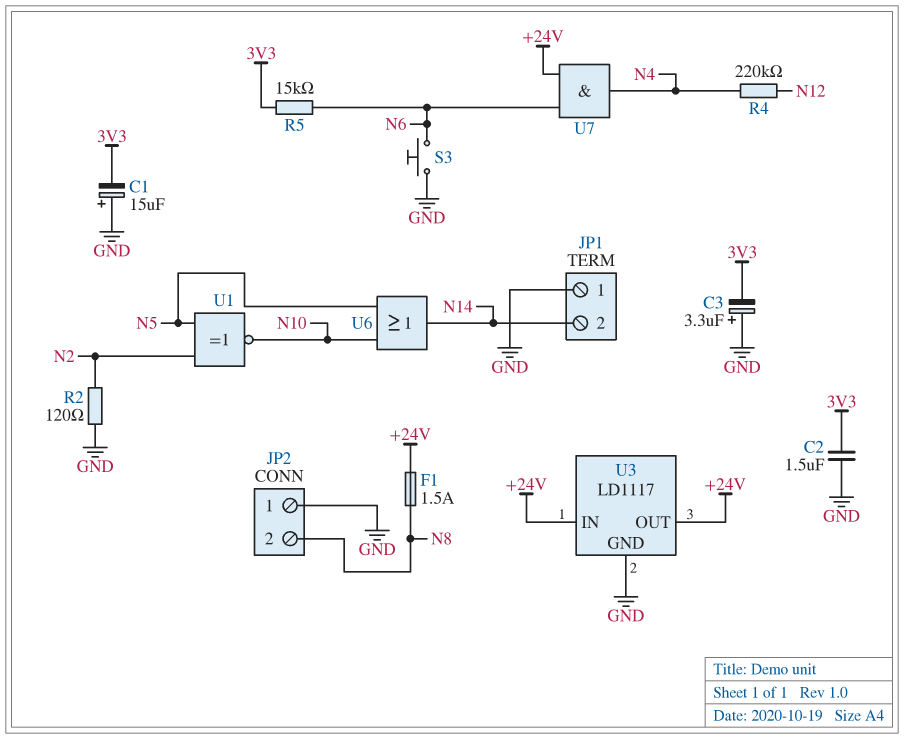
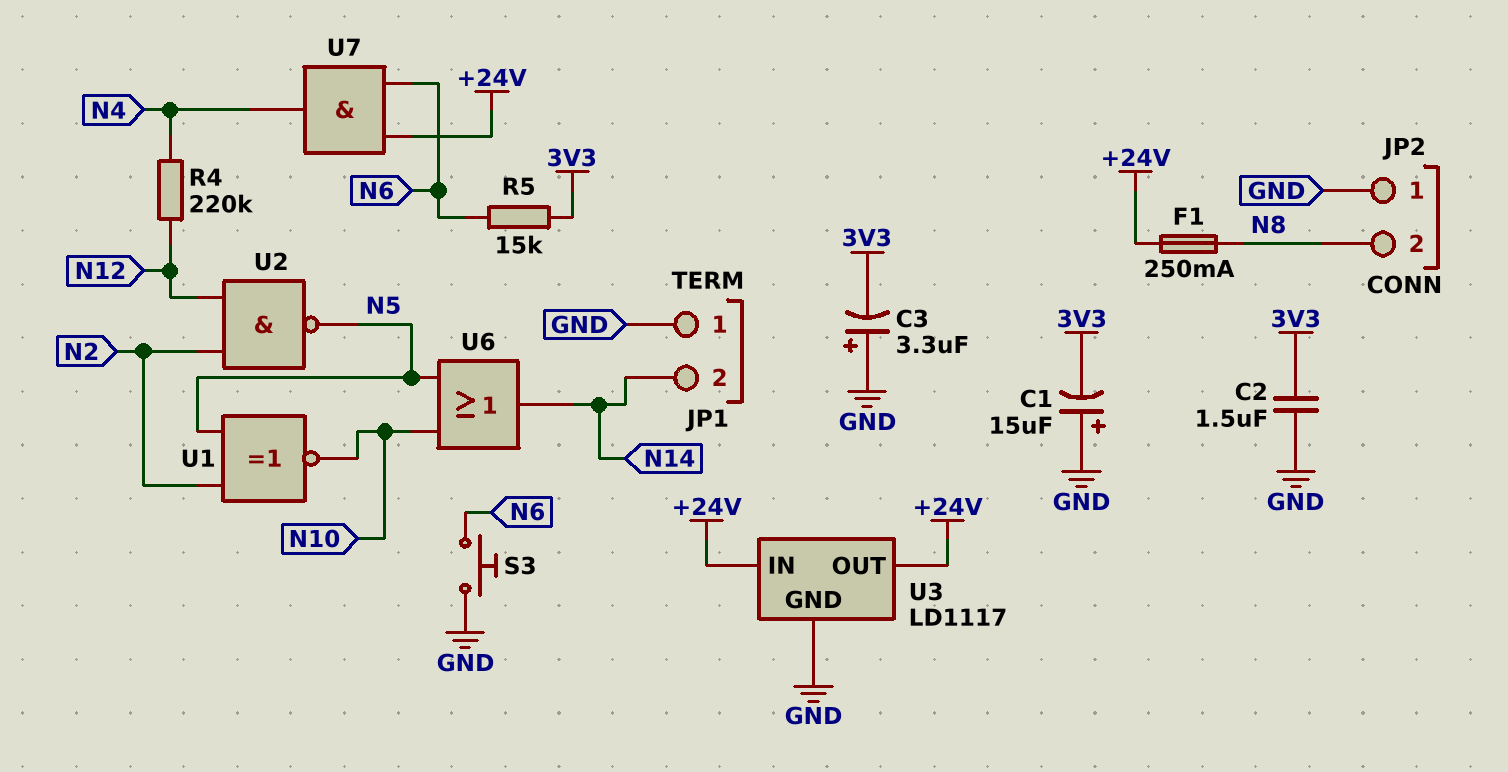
F1: 1.5A (+24V, N8) -> 250mA (+24V, N8)
R2: 120 (GND, N2) -> none
U2: none -> NAND (in N2, in N12, out N5)

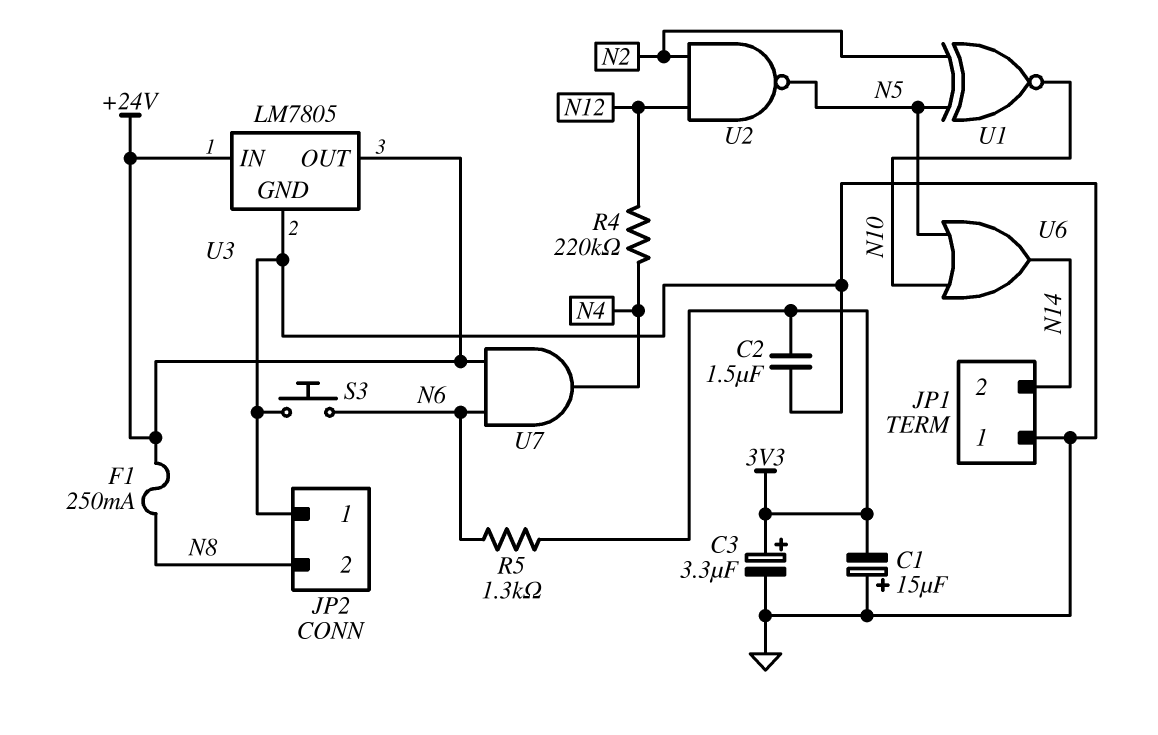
C3: 3.3uF (plus GND, minus 3V3) -> 3.3uF (plus 3V3, minus GND)
R5: 15k (3V3, N6) -> 1.3k (3V3, N6)
U3: LD1117 -> LM7805

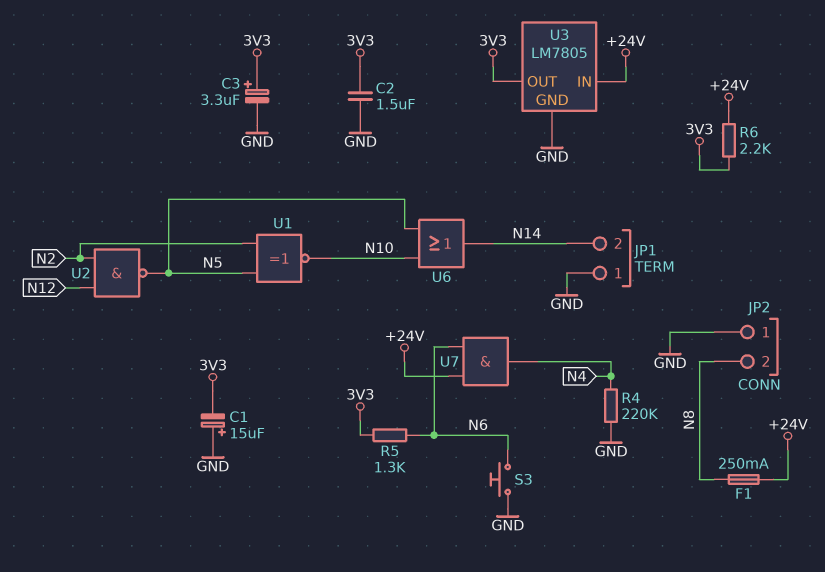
R4: 220k (N4, N12) -> 220k (GND, N4)
R6: none -> 2.2k (+24V, 3V3)
U3 pin OUT: +24V -> 3V3

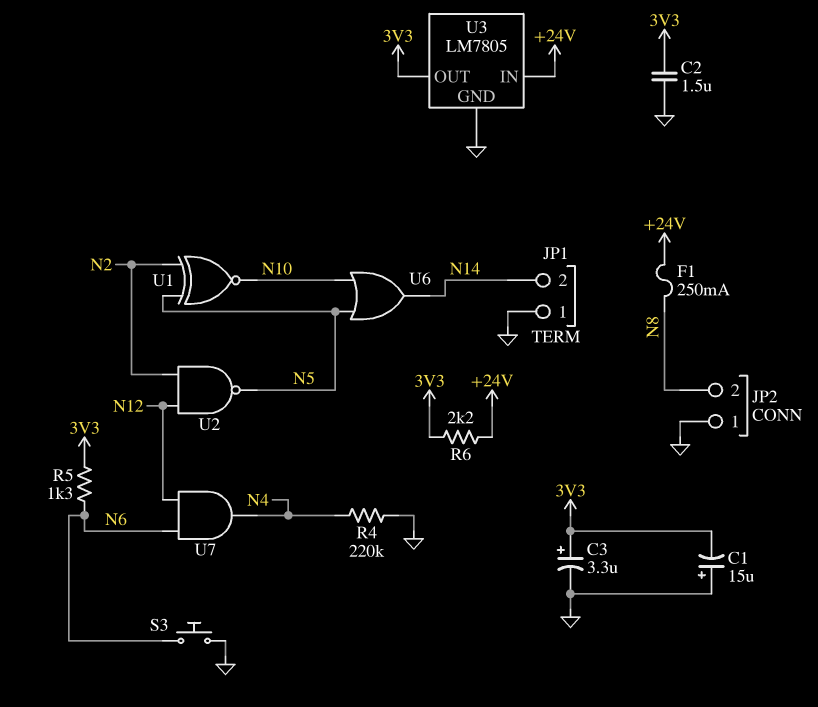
U7: AND (in +24V, in N6, out N4) -> AND (in N6, in N12, out N4)

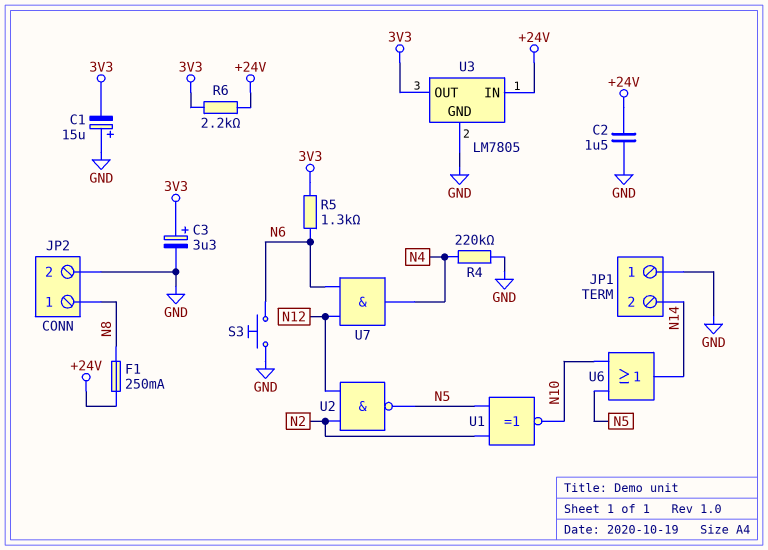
C2: 1.5uF (3V3, GND) -> 1.5uF (+24V, GND)
JP2 pin 1: GND -> N8
JP2 pin 2: N8 -> GND

